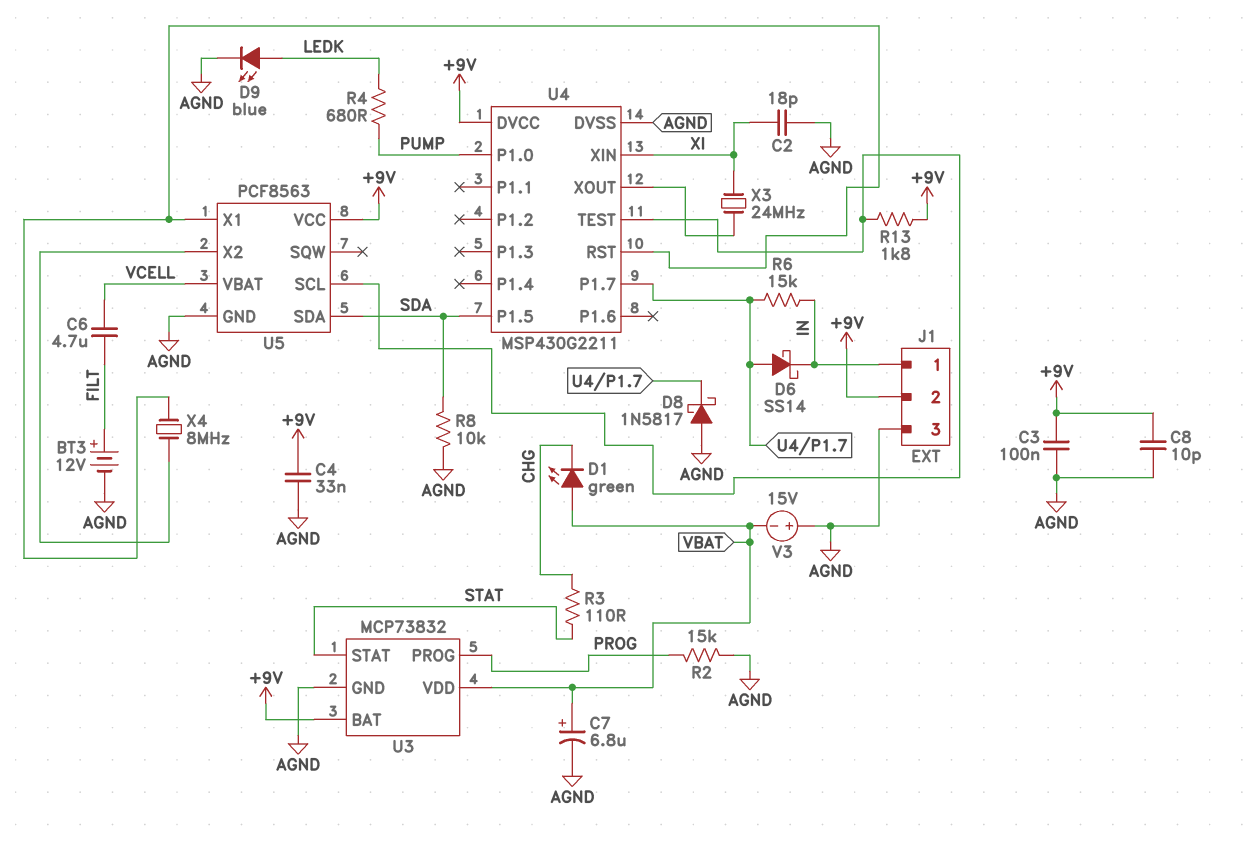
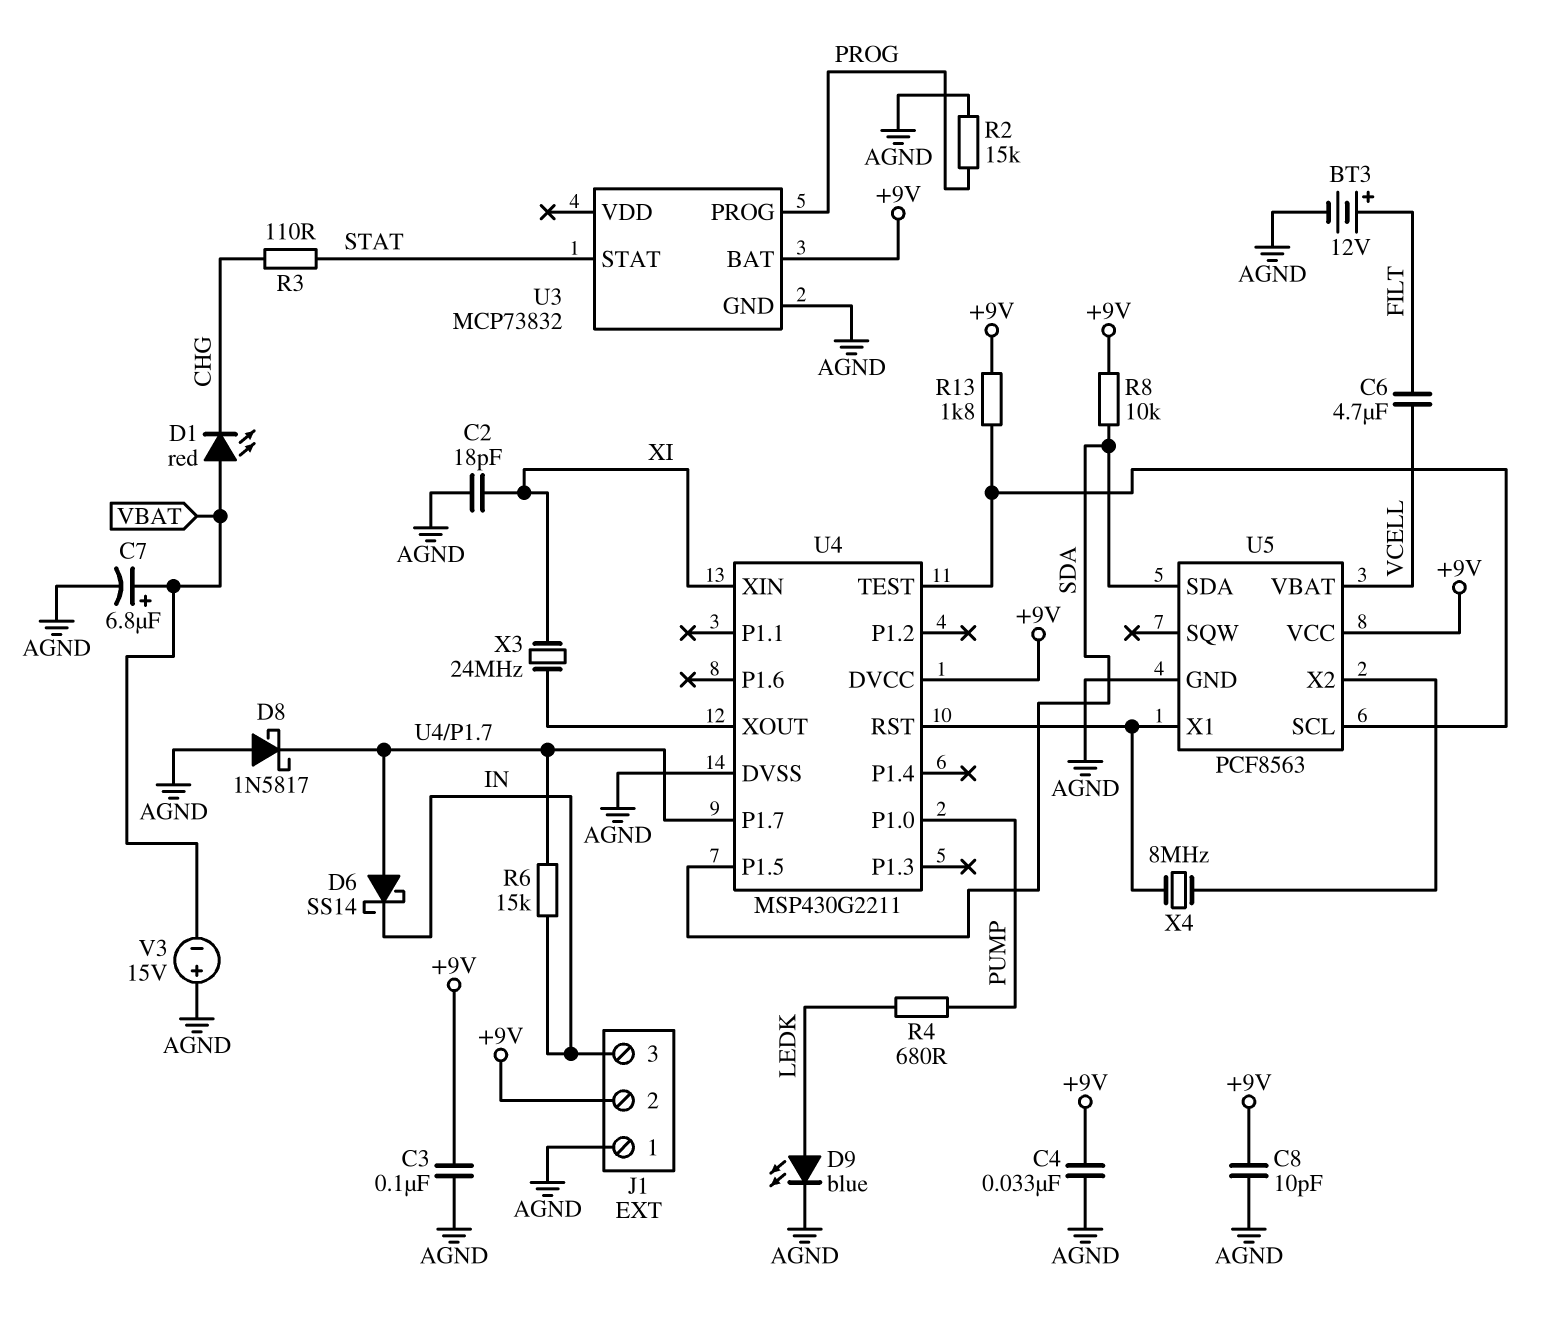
D1: LED green (A VBAT, K CHG) -> LED red (A VBAT, K CHG)
J1 pin 1: IN -> AGND
J1 pin 3: AGND -> IN
R8: 10k (AGND, SDA) -> 10k (+9V, SDA)
U3 pin VDD: VBAT -> none

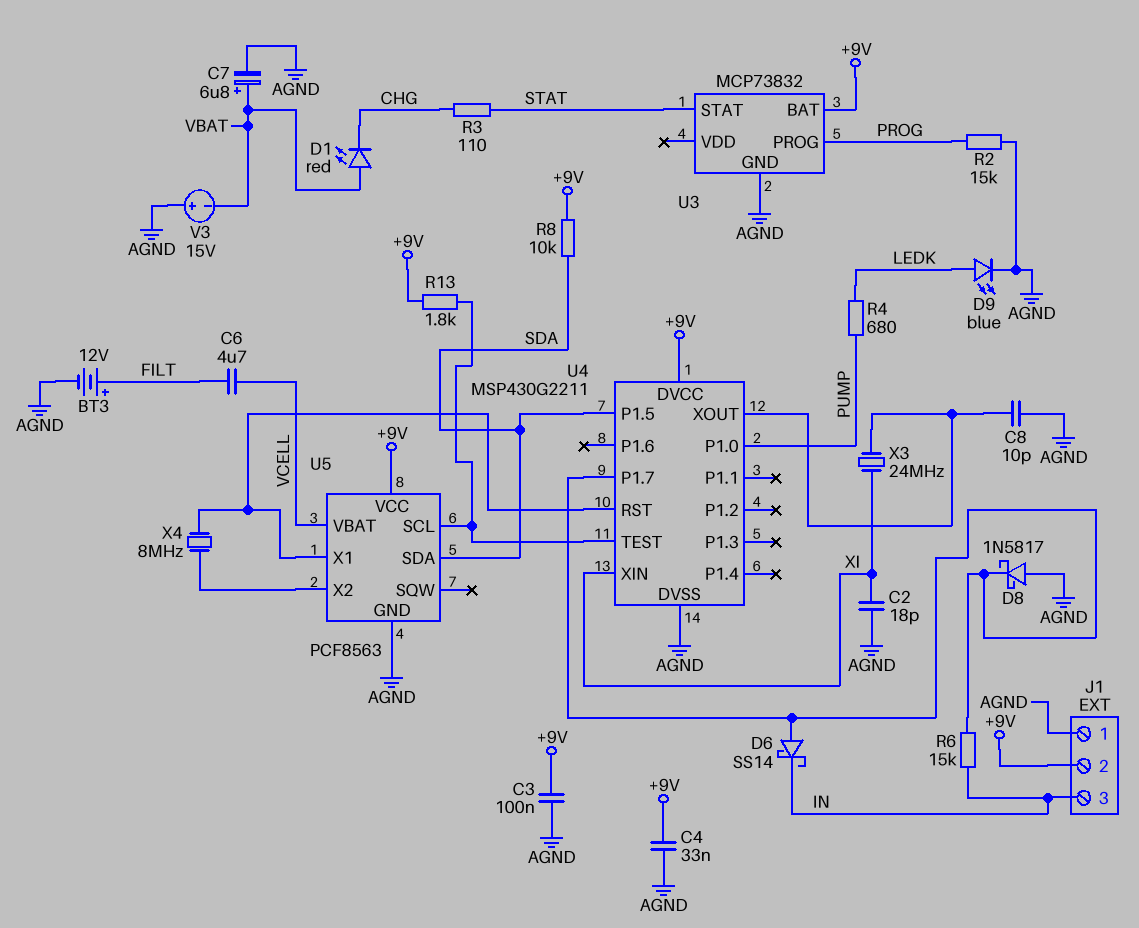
C8: 10pF (+9V, AGND) -> 10pF (AGND, U4/XOUT)

